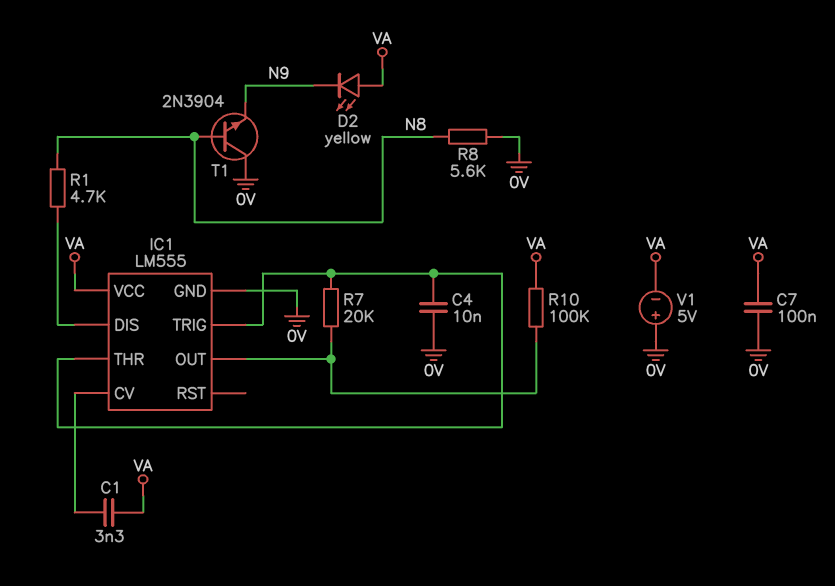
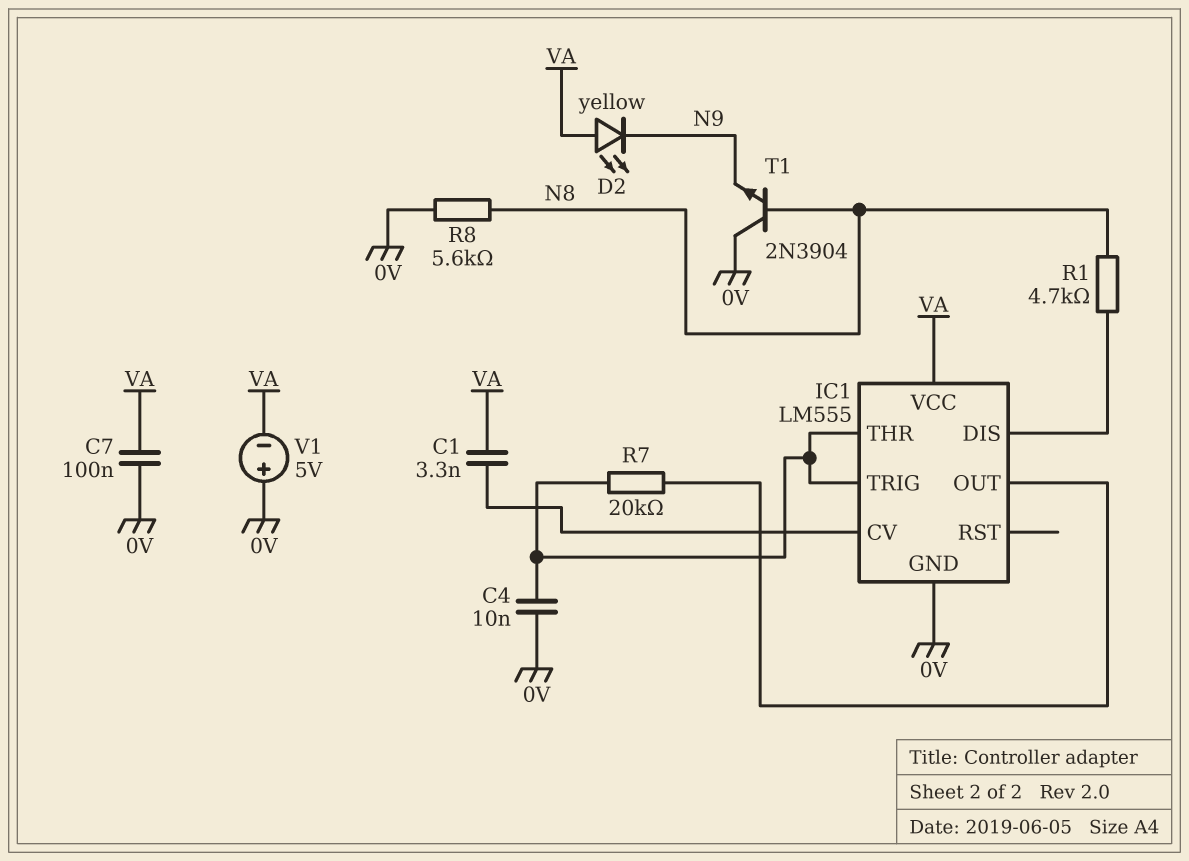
R10: 100k (IC1/OUT, VA) -> none

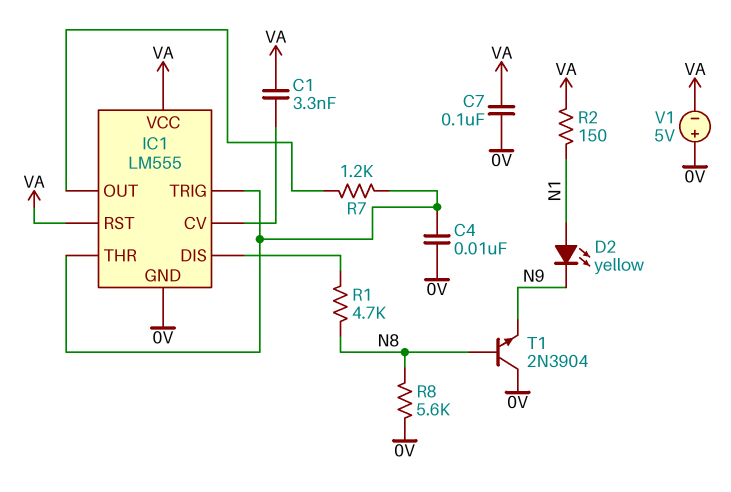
D2: LED yellow (A VA, K N9) -> LED yellow (A N1, K N9)
IC1 pin RST: none -> VA
R2: none -> 150 (N1, VA)
R7: 20k (IC1/OUT, IC1/THR) -> 1.2k (IC1/OUT, IC1/THR)

